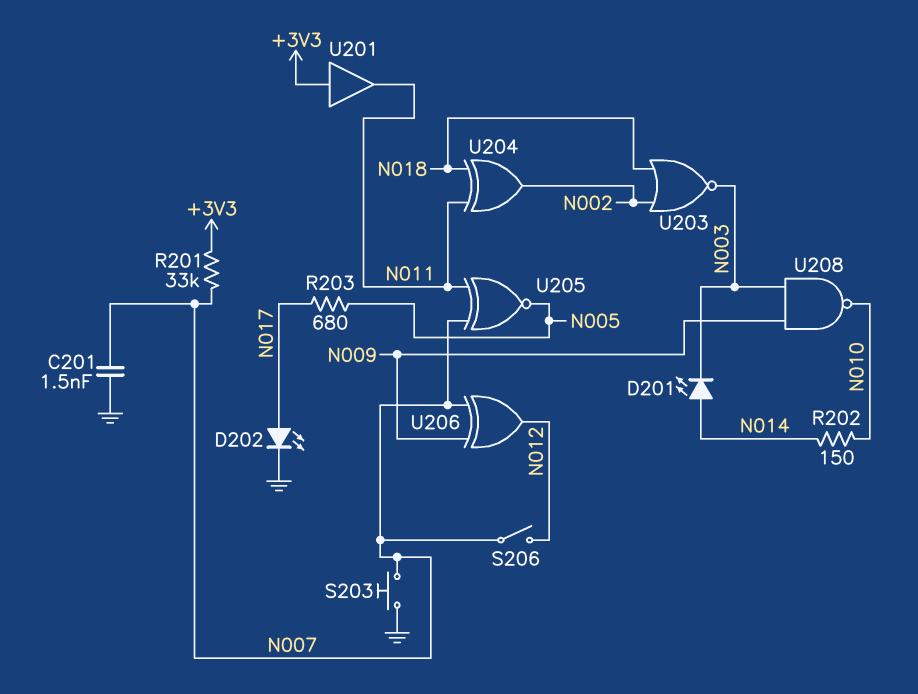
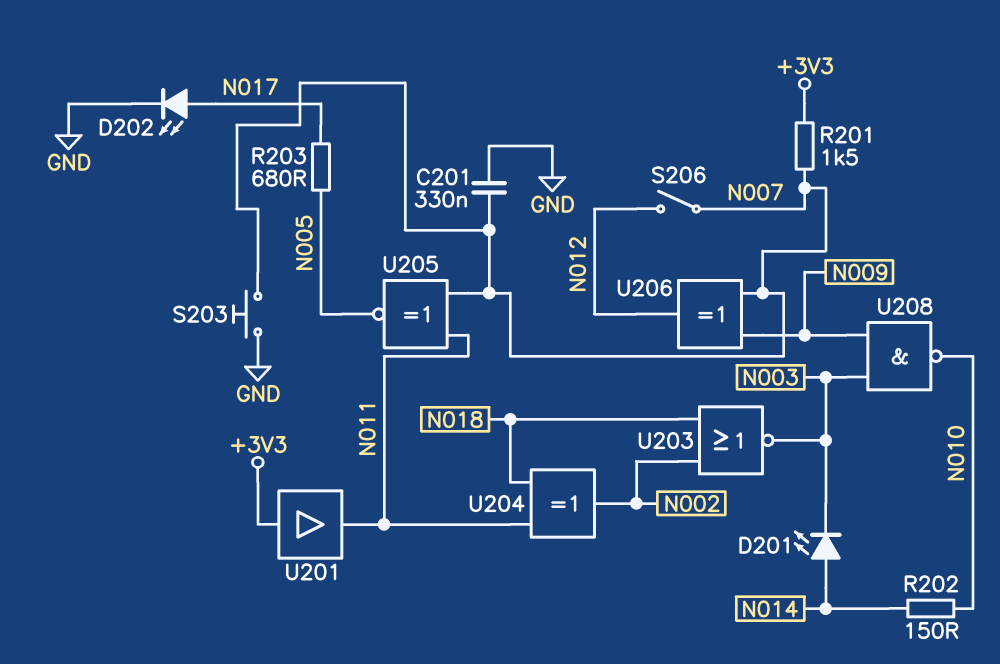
C201: 1.5nF (GND, N007) -> 330nF (GND, N007)
R201: 33k (+3V3, N007) -> 1.5k (+3V3, N007)

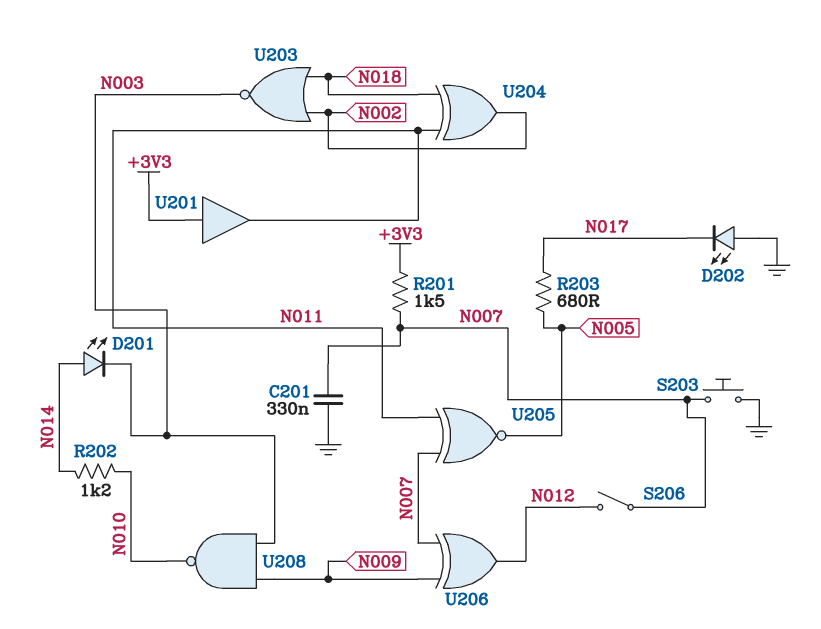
D202: LED (A N017, K GND) -> LED (A GND, K N017)
R202: 150 (N010, N014) -> 1.2k (N010, N014)

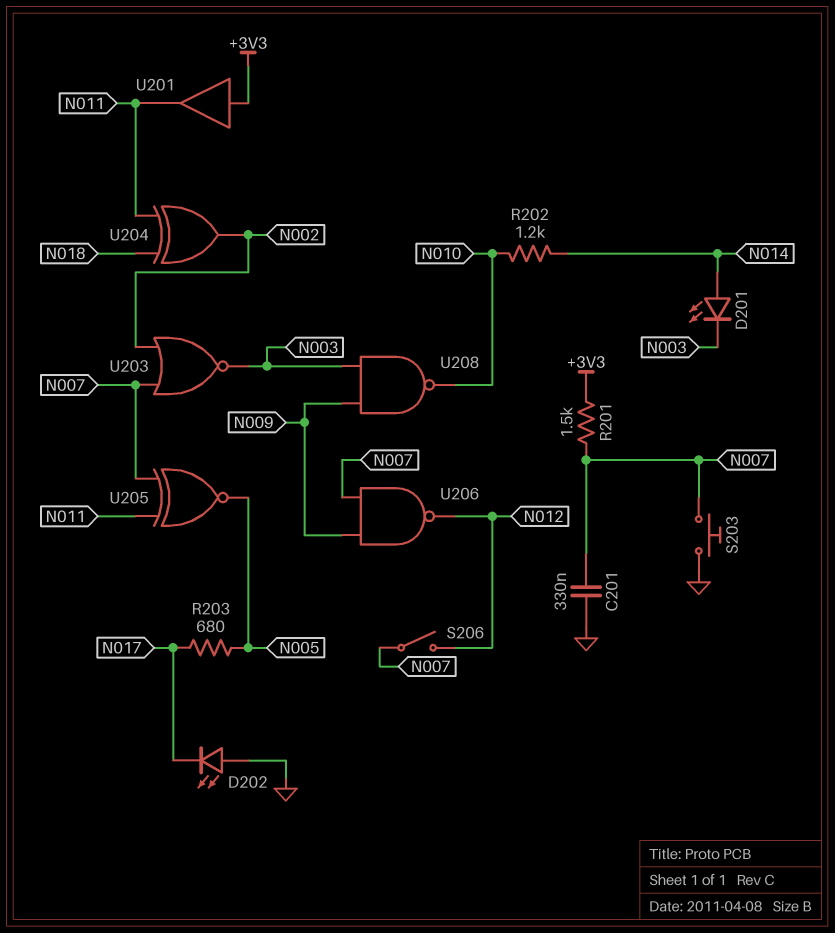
U203: NOR (in N002, in N018, out N003) -> NOR (in N002, in N007, out N003)
U206: XOR (in N007, in N009, out N012) -> NAND (in N007, in N009, out N012)

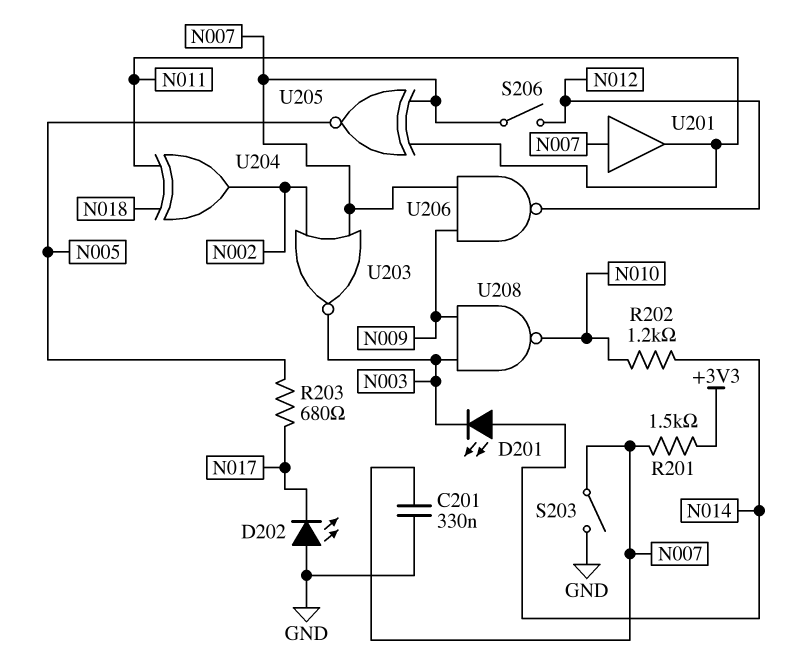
S203: button (GND, N007) -> switch (GND, N007)
U201: buffer (in +3V3, out N011) -> buffer (in N007, out N011)

